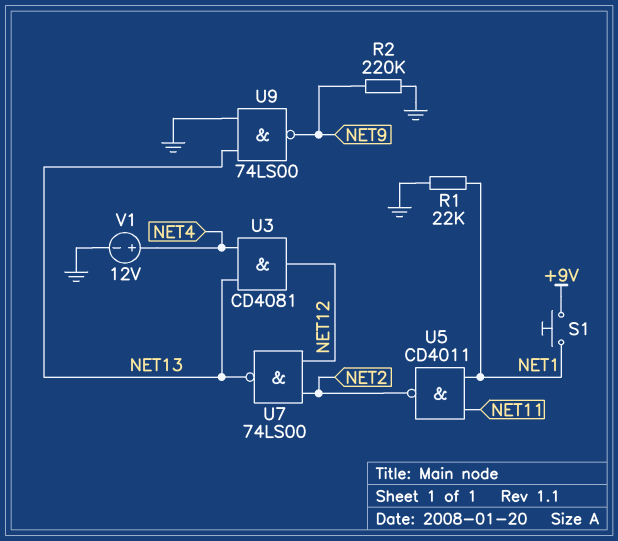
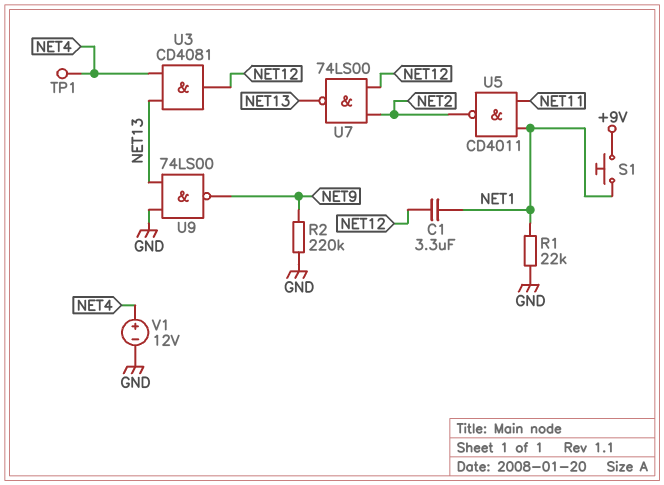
C1: none -> 3.3uF (NET1, NET12)
TP1: none -> test point (NET4)

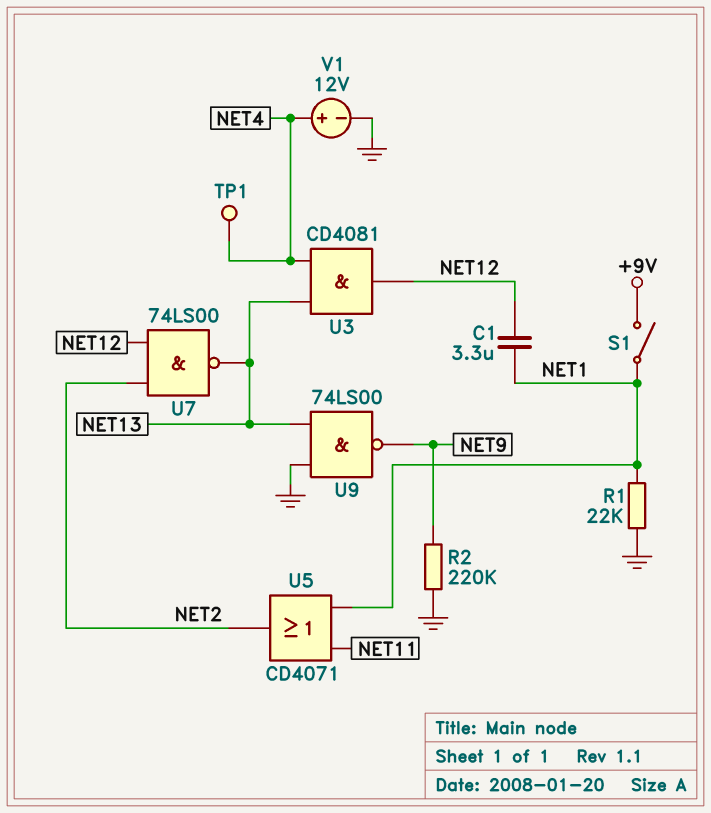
S1: button (+9V, NET1) -> switch (+9V, NET1)
U5: NAND CD4011 (in NET1, in NET11, out NET2) -> OR CD4071 (in NET1, in NET11, out NET2)

